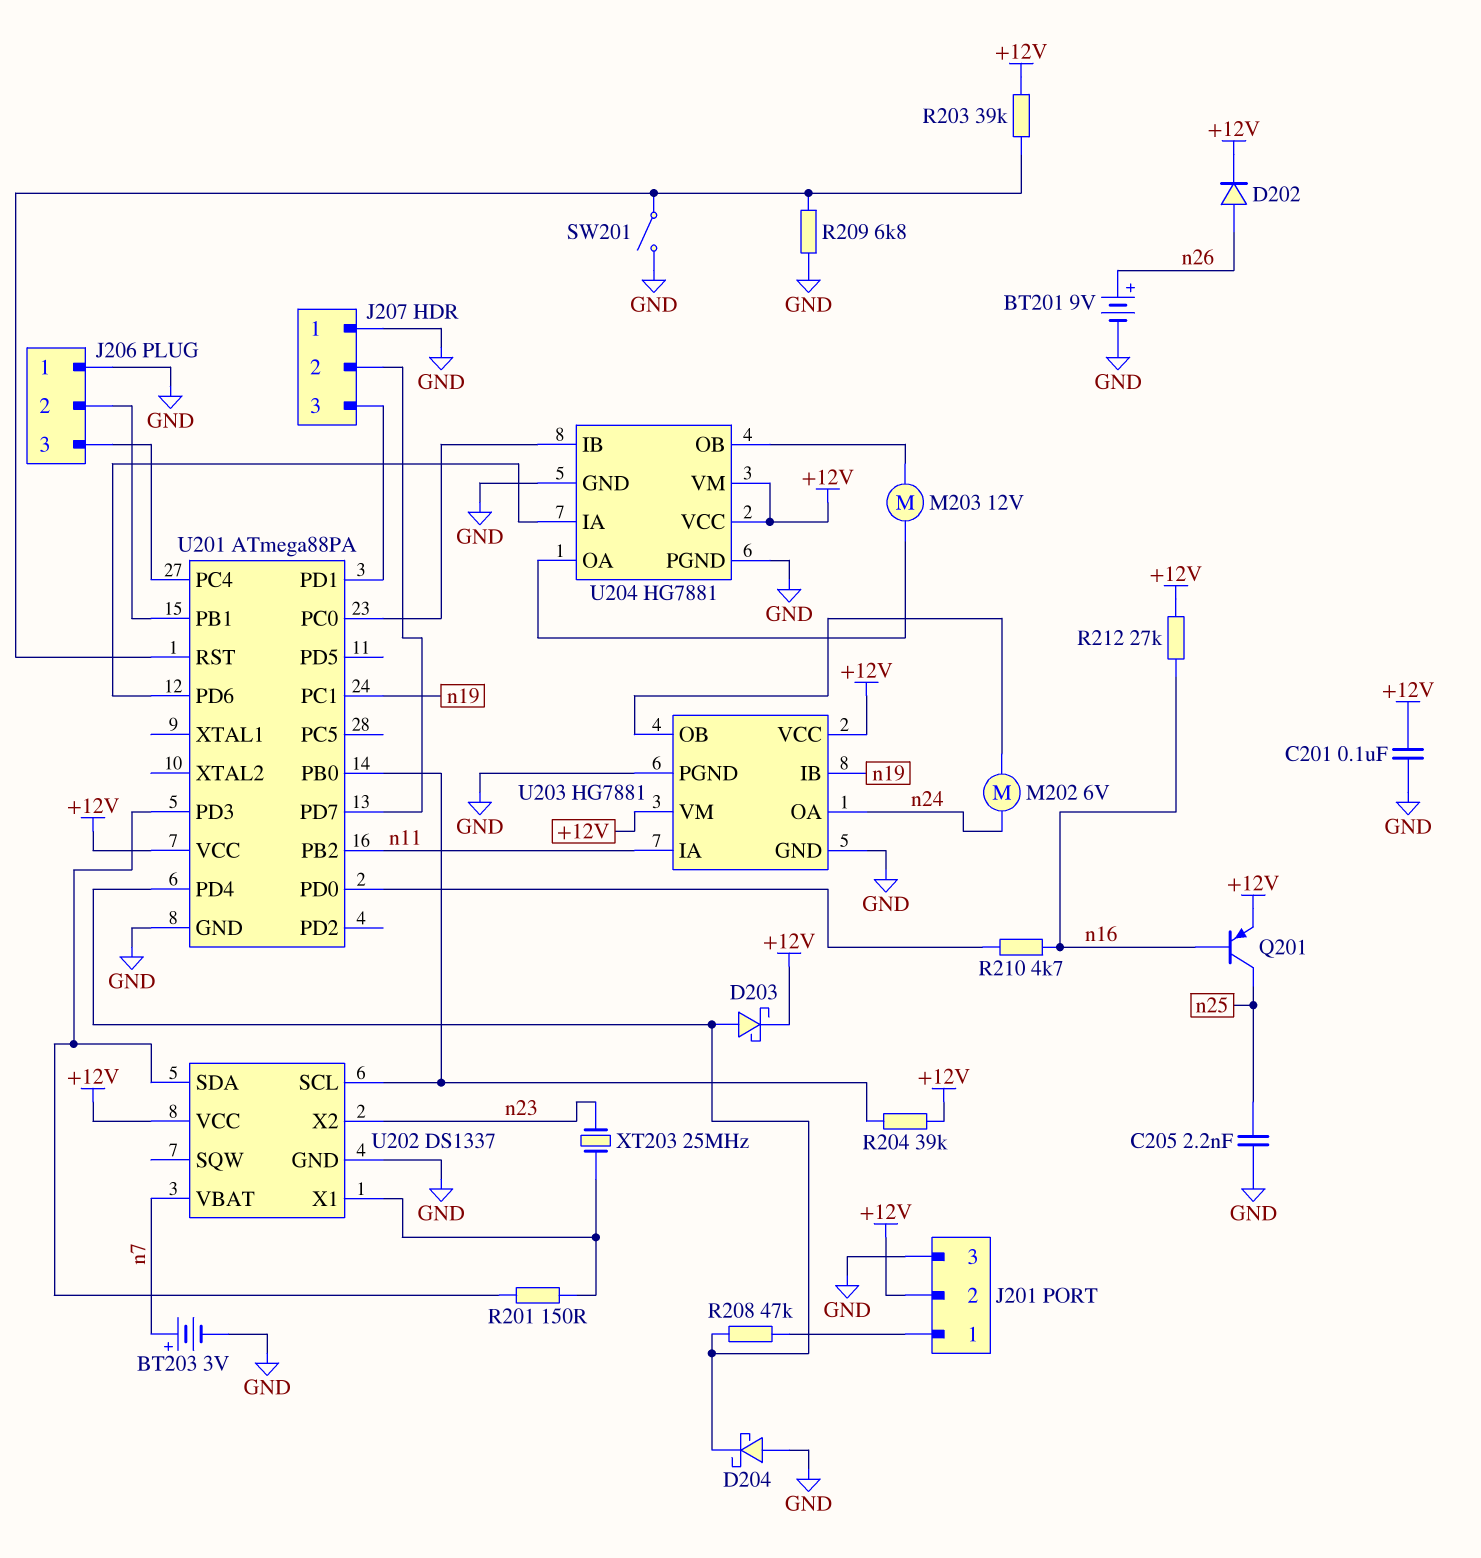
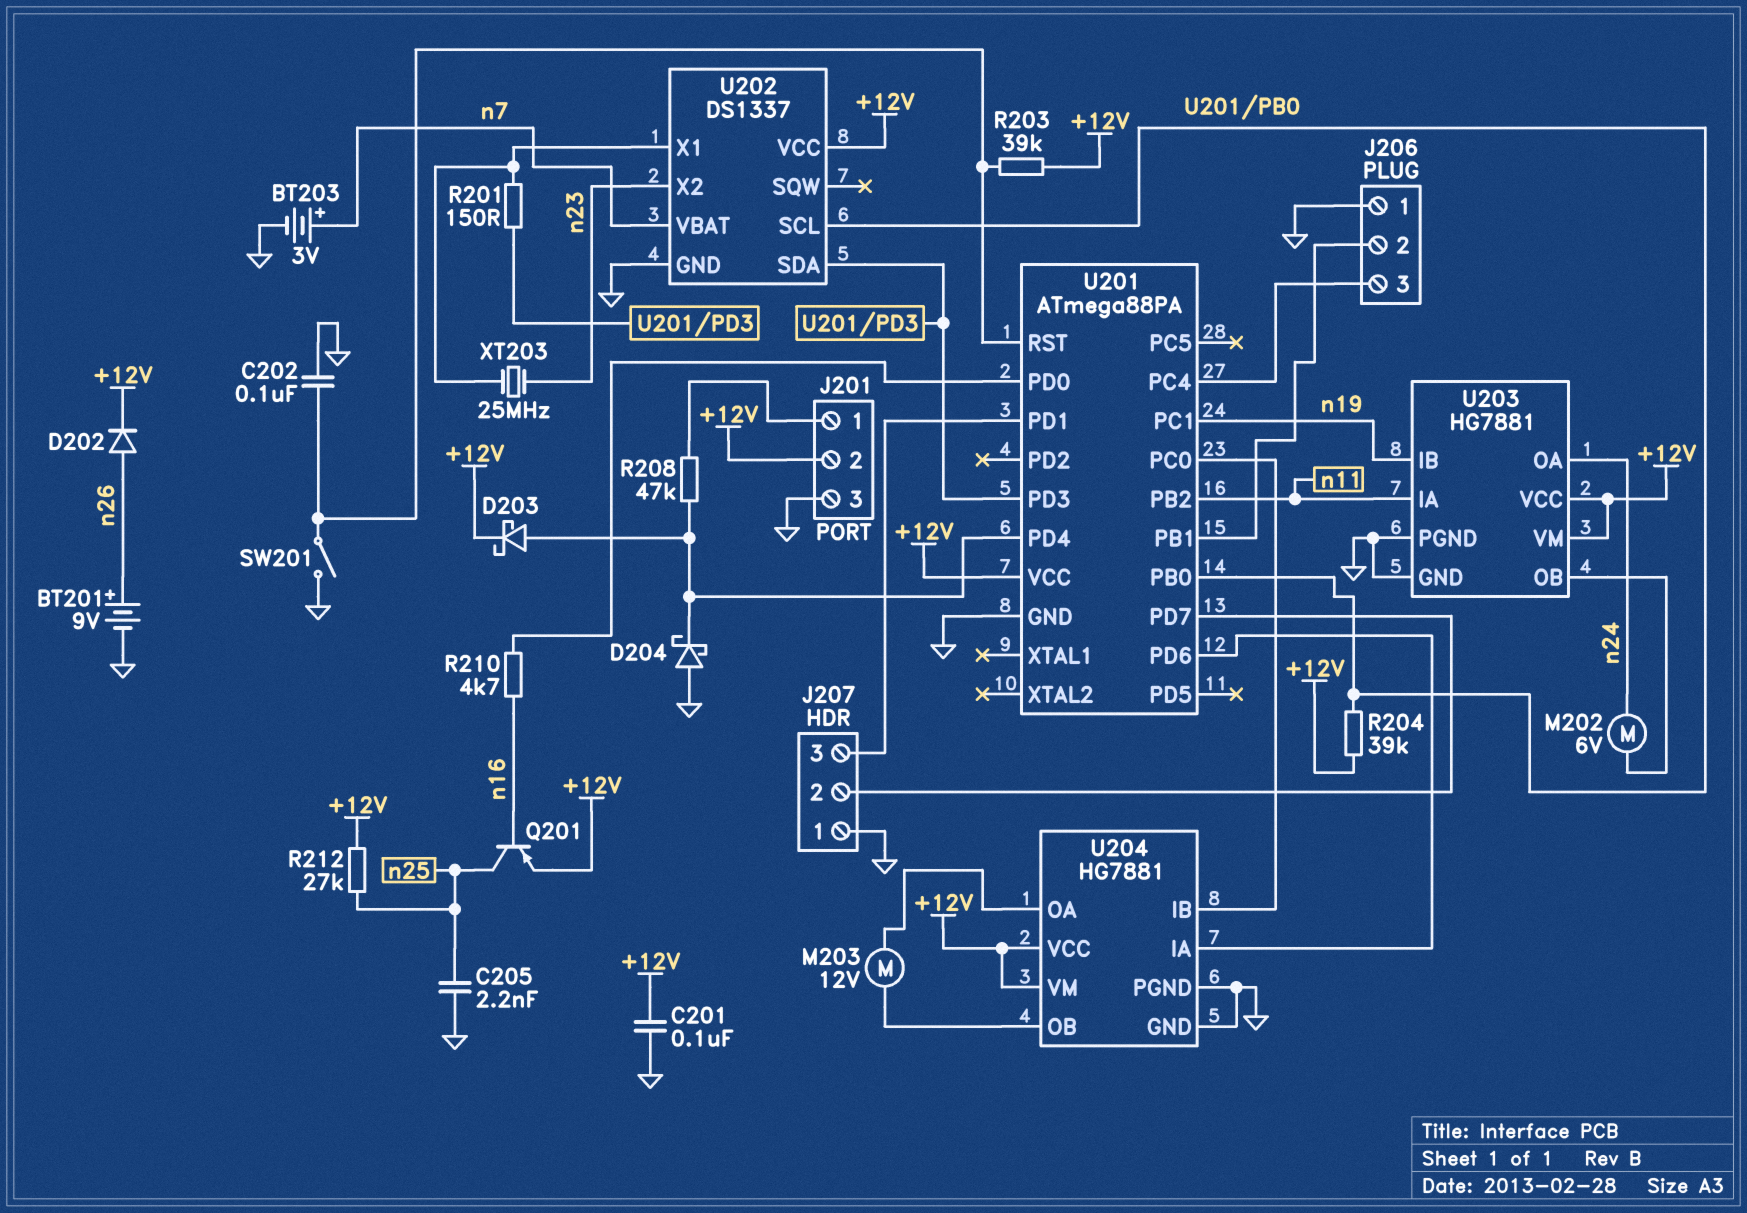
C202: none -> 100nF (GND, U201/RST)
R209: 6.8k (GND, U201/RST) -> none
R212: 27k (+12V, n16) -> 27k (+12V, n25)

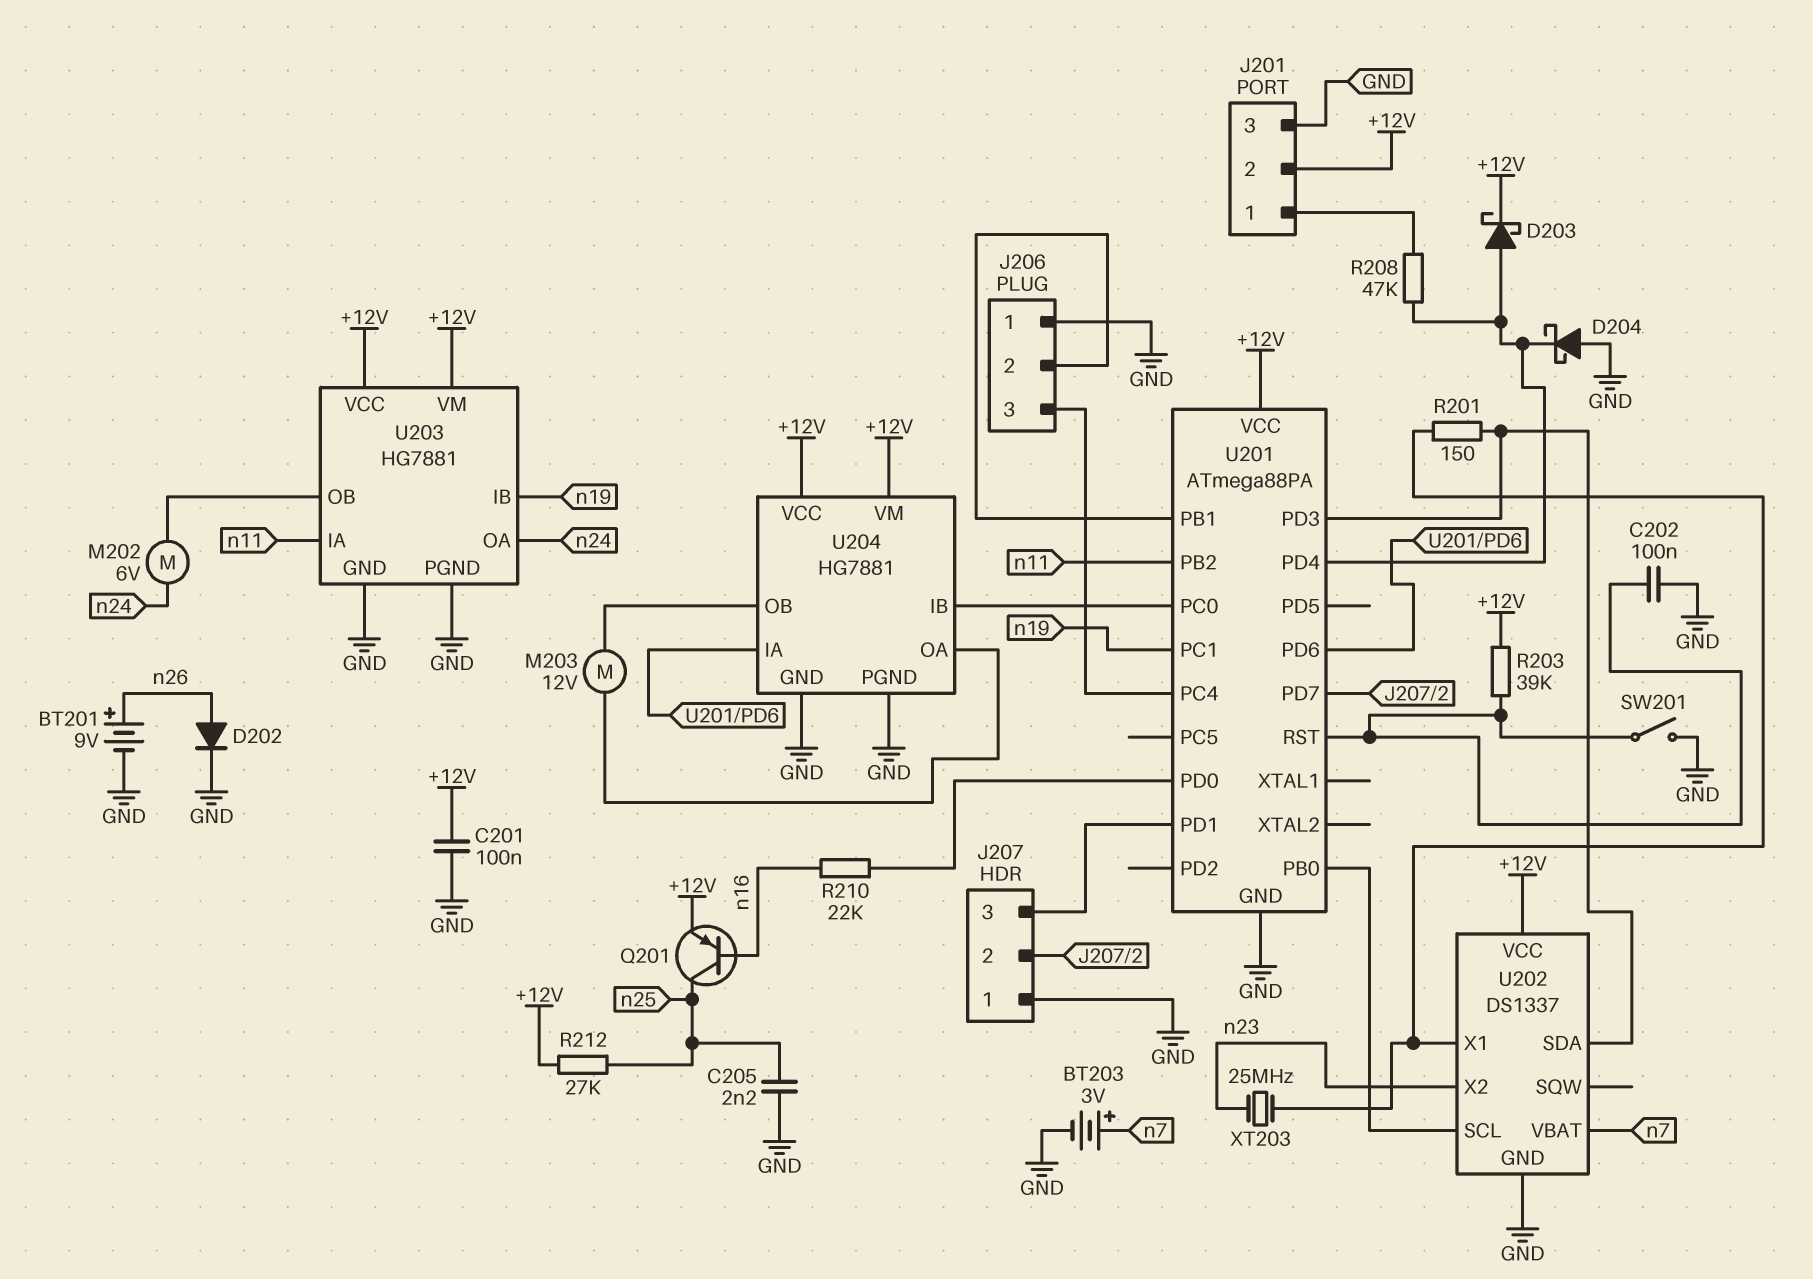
D202: diode (A n26, K +12V) -> diode (A n26, K GND)
R204: 39k (+12V, U201/PB0) -> none
R210: 4.7k (U201/PD0, n16) -> 22k (U201/PD0, n16)

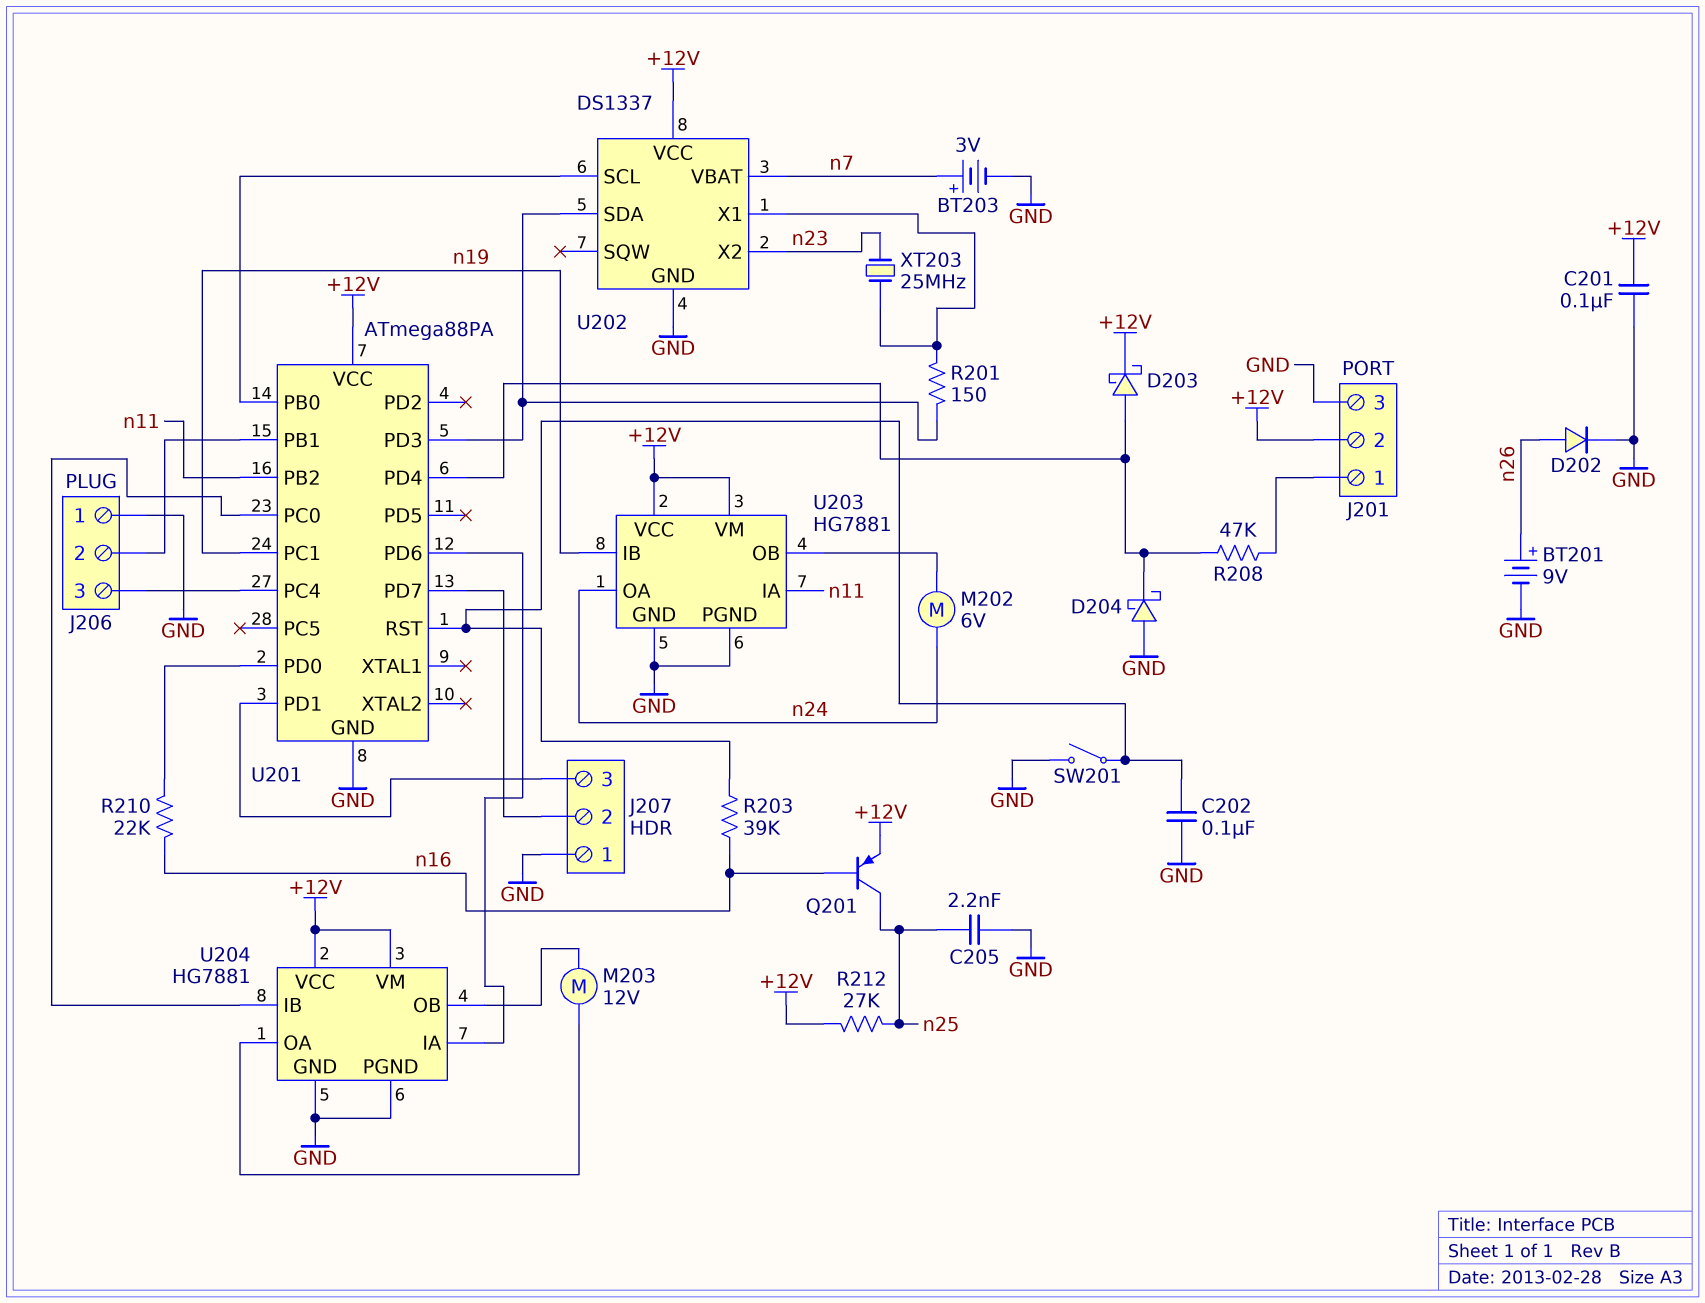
R203: 39k (+12V, U201/RST) -> 39k (U201/RST, n16)

